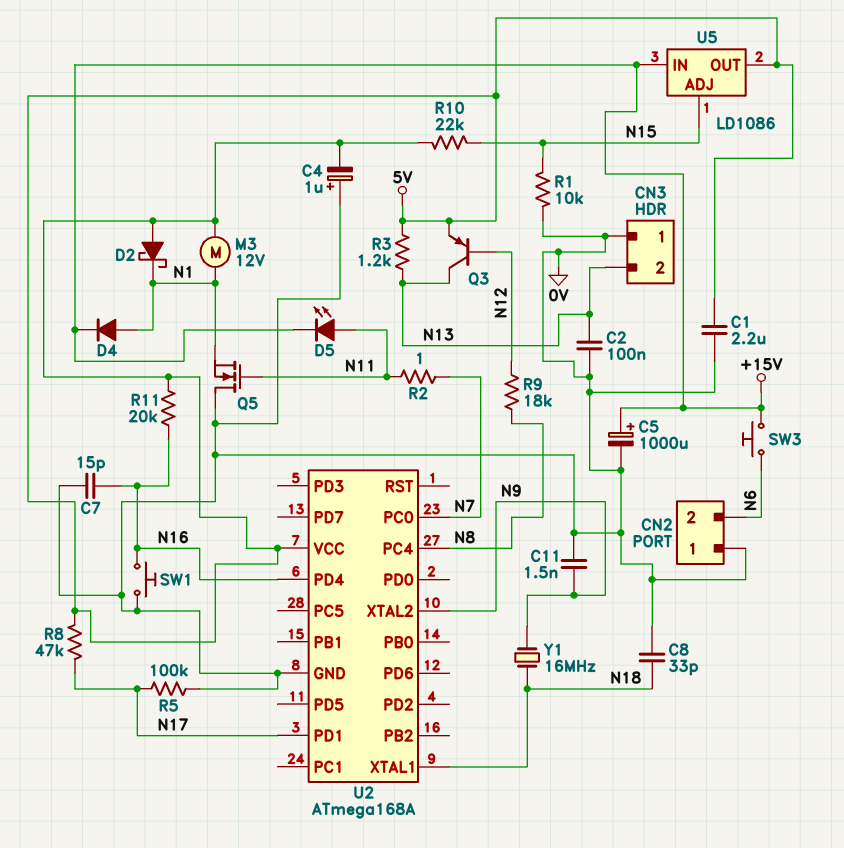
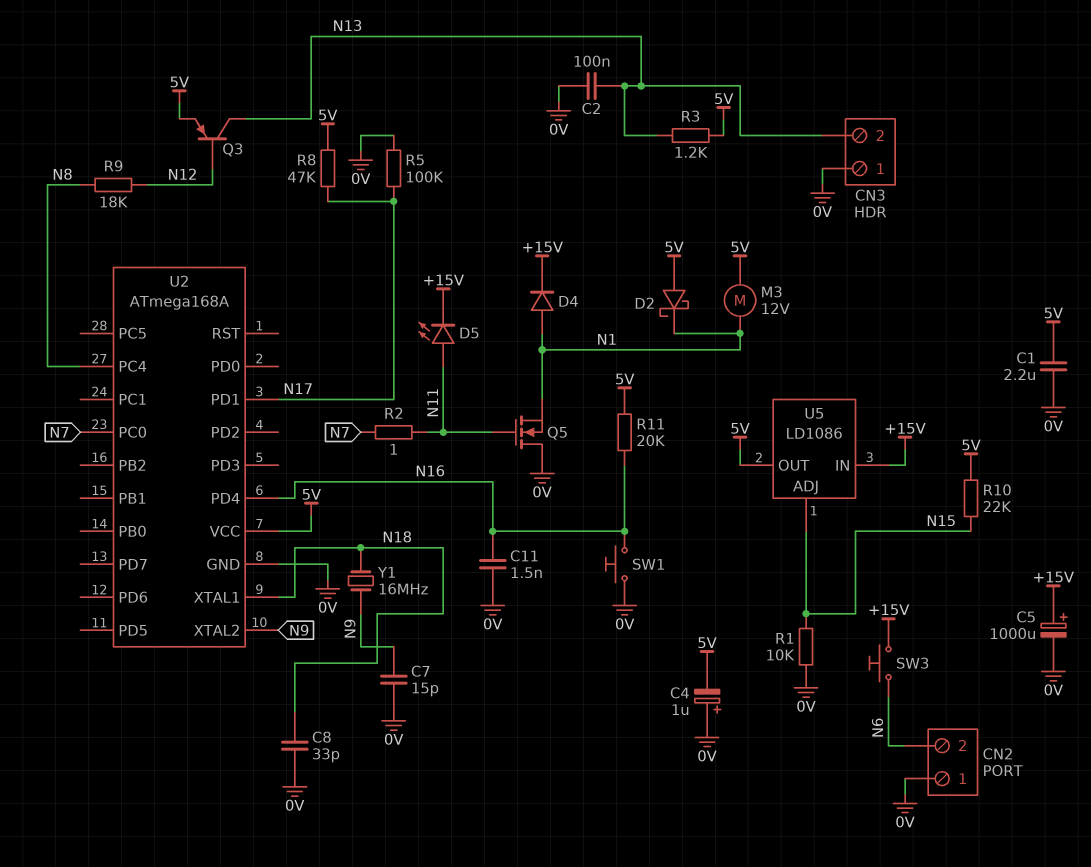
C7: 15pF (0V, N16) -> 15pF (0V, N9)
C11: 1.5nF (0V, N9) -> 1.5nF (0V, N16)

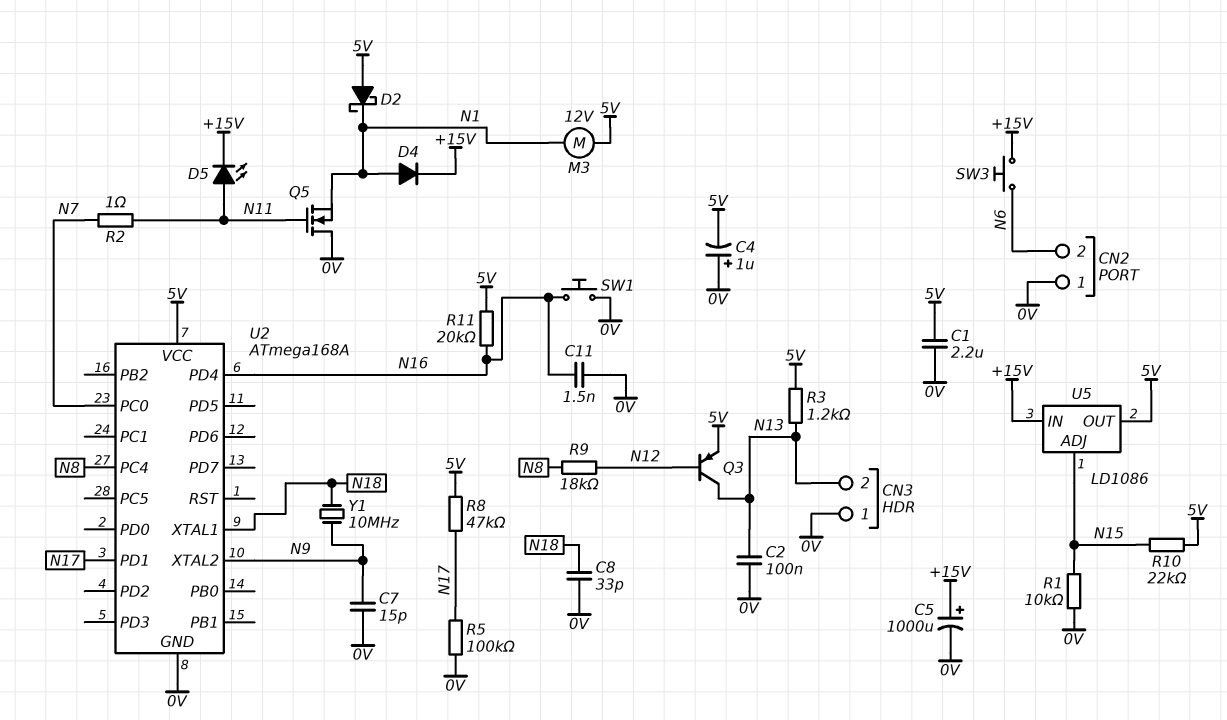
Y1: 16MHz (N9, N18) -> 10MHz (N9, N18)

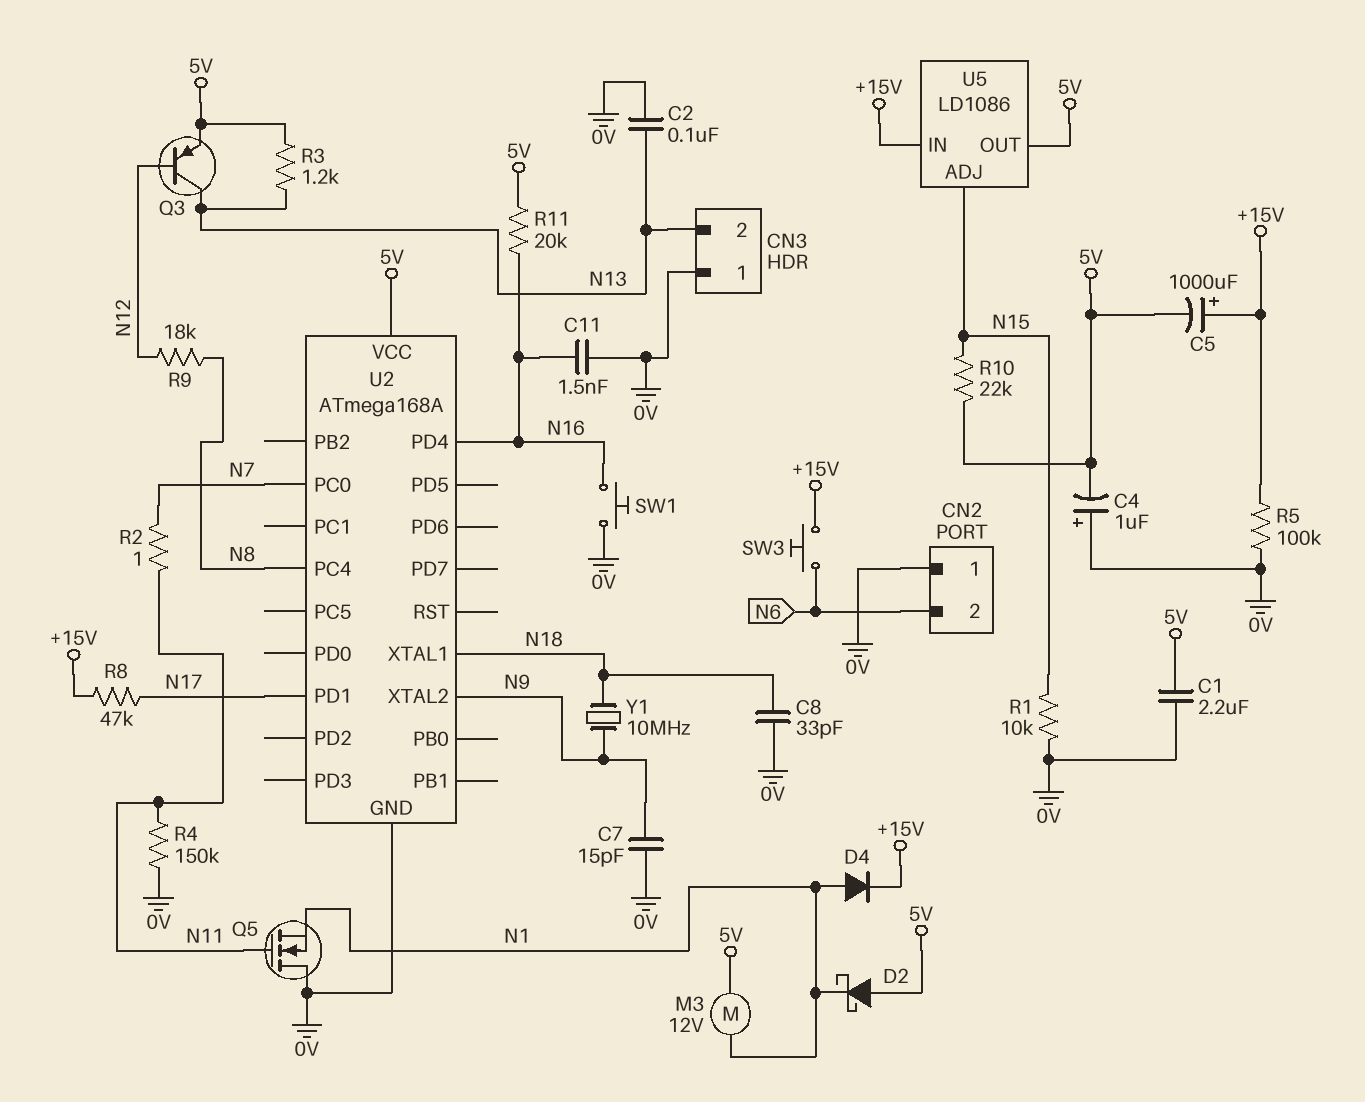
C5: 1000uF (plus +15V, minus 0V) -> 1000uF (plus +15V, minus 5V)
D5: LED (A N11, K +15V) -> none
R4: none -> 150k (0V, N11)
R5: 100k (0V, N17) -> 100k (+15V, 0V)
R8: 47k (5V, N17) -> 47k (+15V, N17)

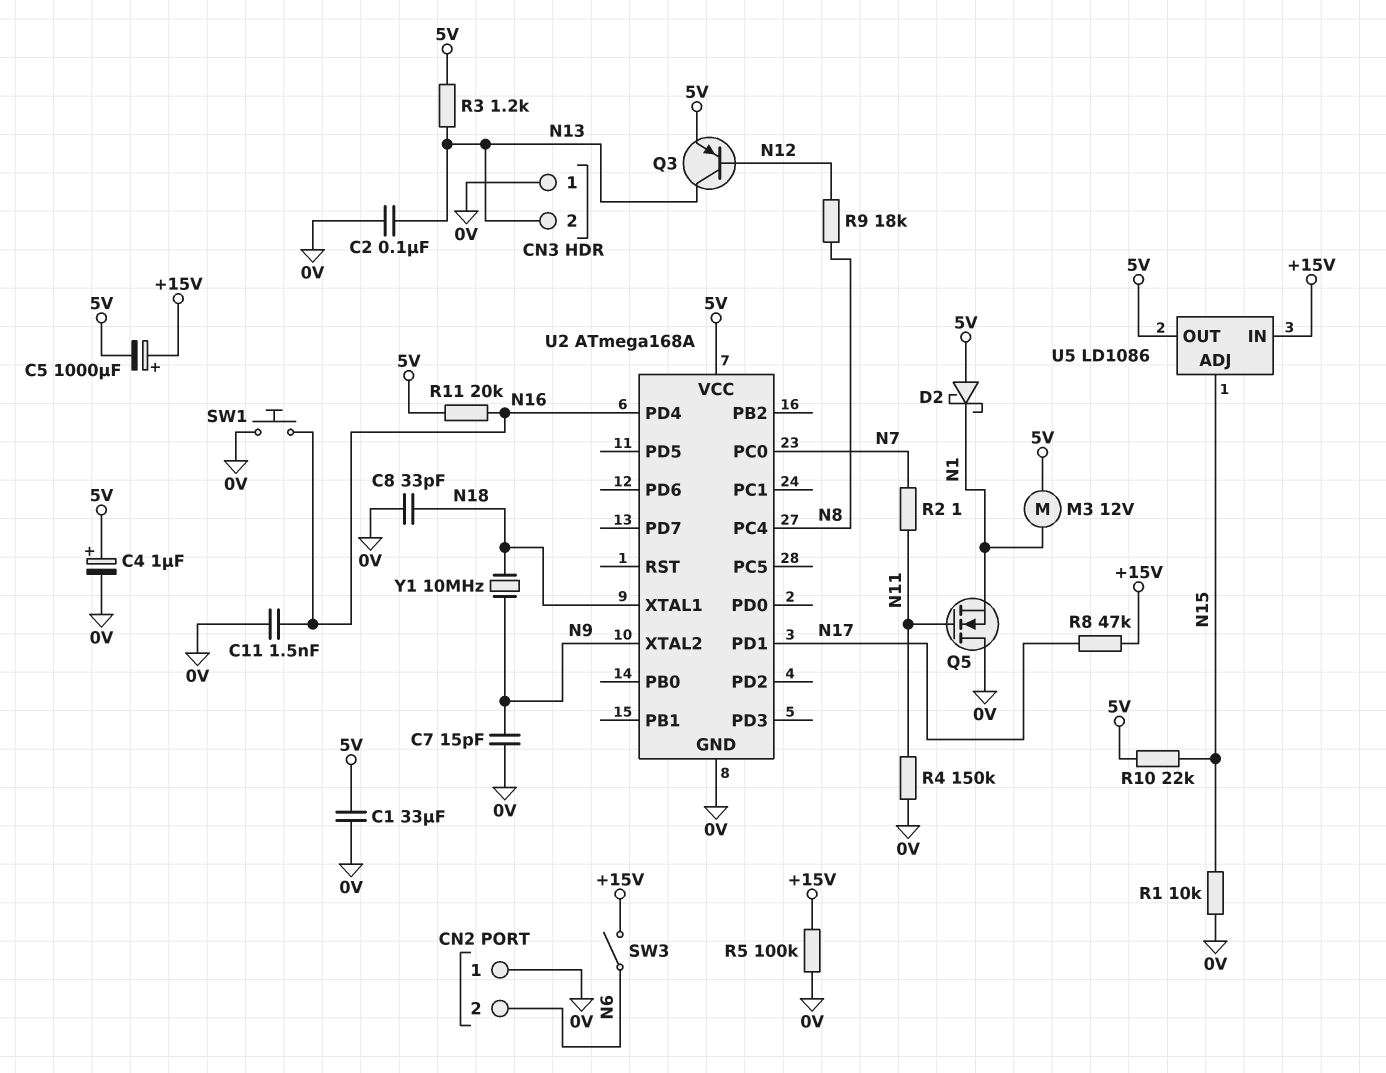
C1: 2.2uF (0V, 5V) -> 33uF (0V, 5V)
C4: 1uF (plus 0V, minus 5V) -> 1uF (plus 5V, minus 0V)
D4: diode (A N1, K +15V) -> none
SW3: button (+15V, N6) -> switch (+15V, N6)

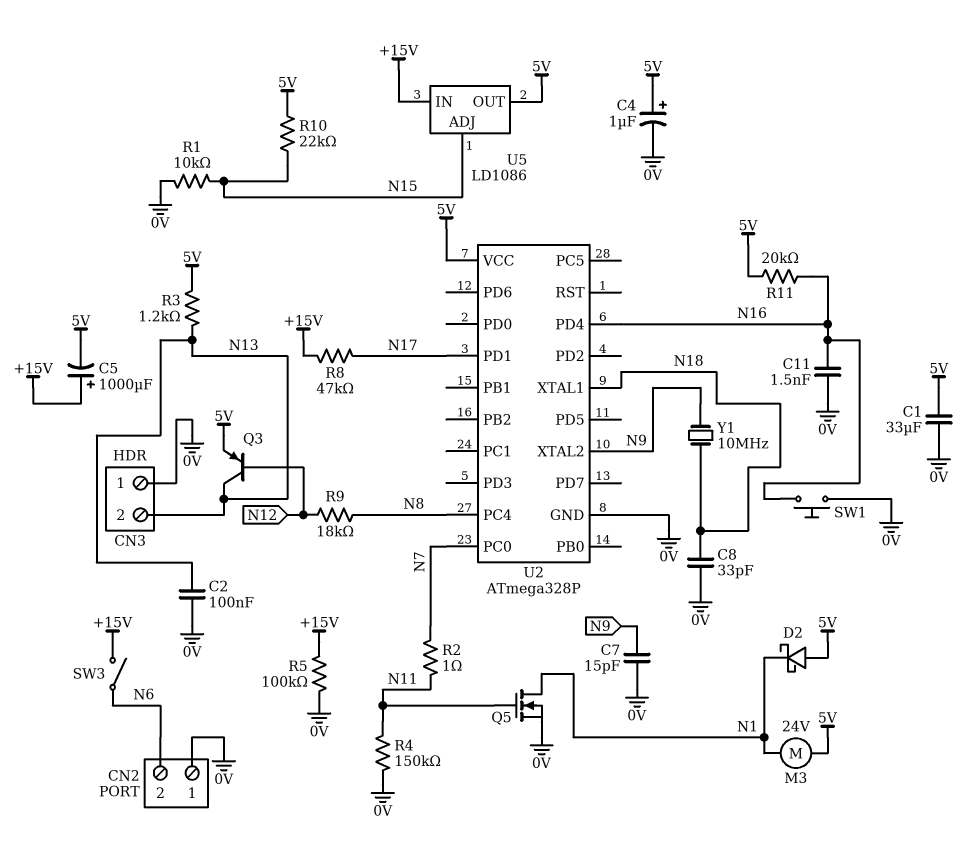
M3: motor 12V (5V, N1) -> motor 24V (5V, N1)
Q5: NMOS (G N11, D 0V, S N1) -> NMOS (G N11, D N1, S 0V)
U2: ATmega168A -> ATmega328P

